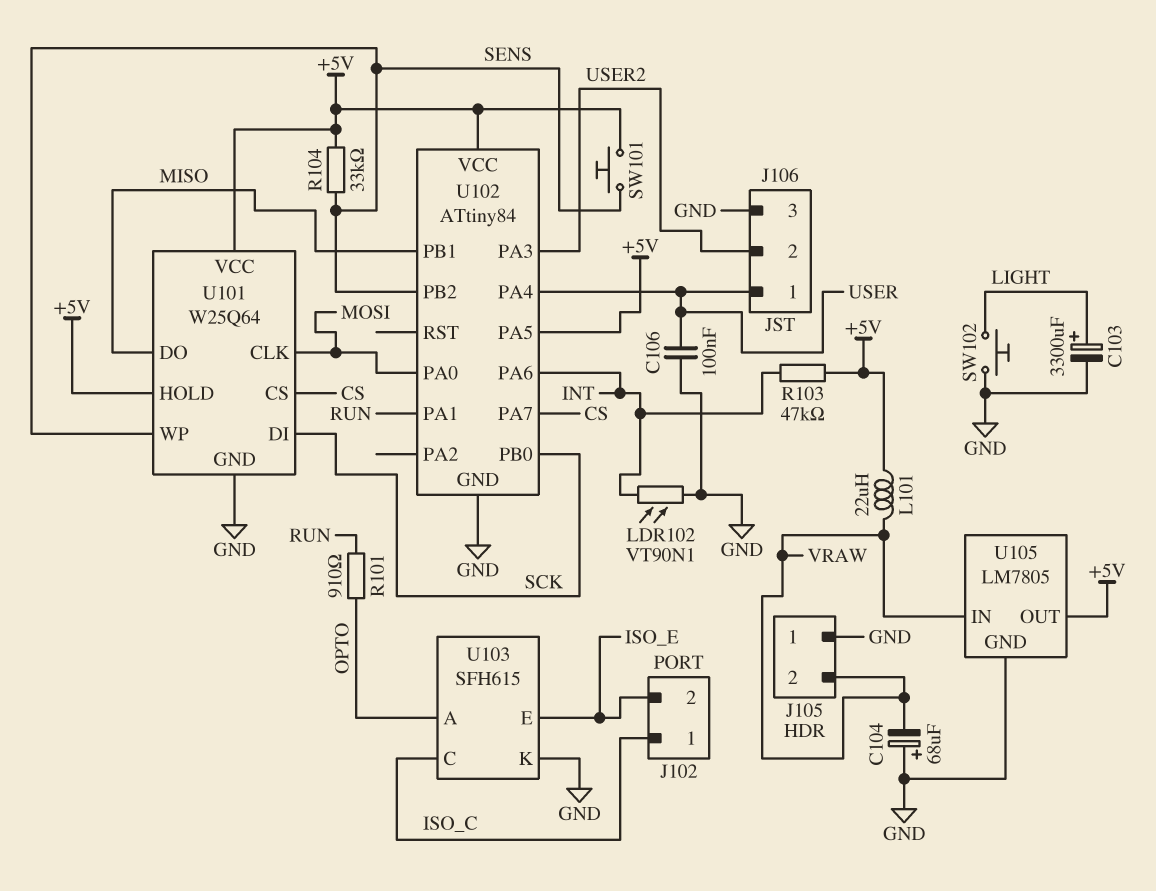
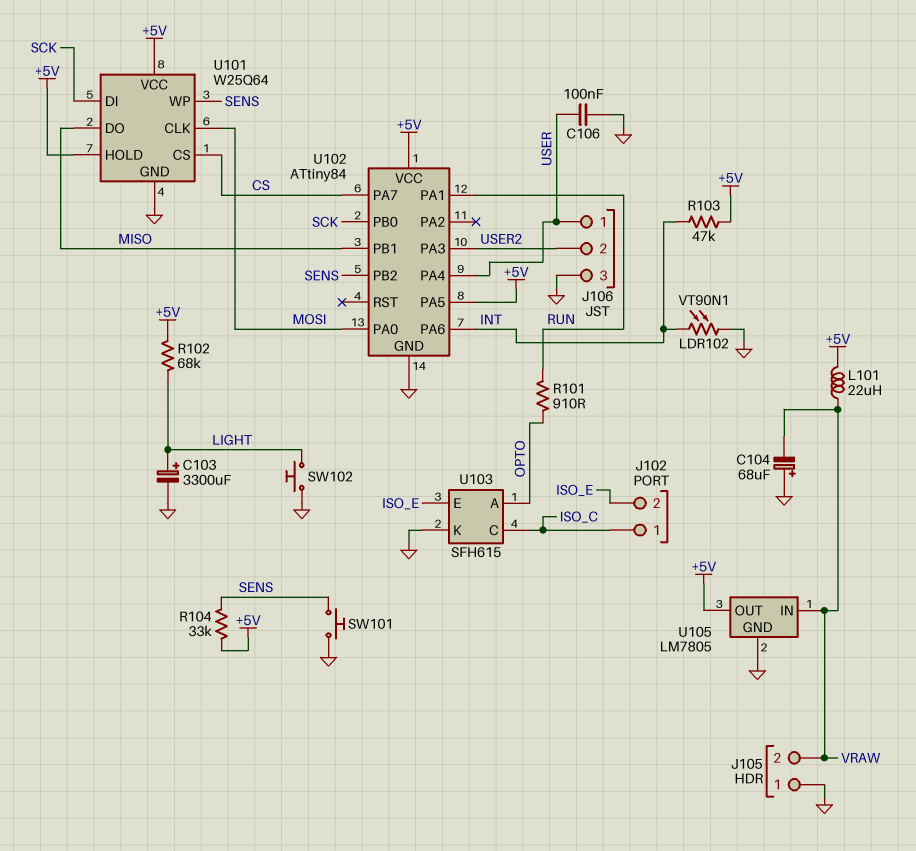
R102: none -> 68k (+5V, LIGHT)
SW101: button (+5V, SENS) -> button (GND, SENS)

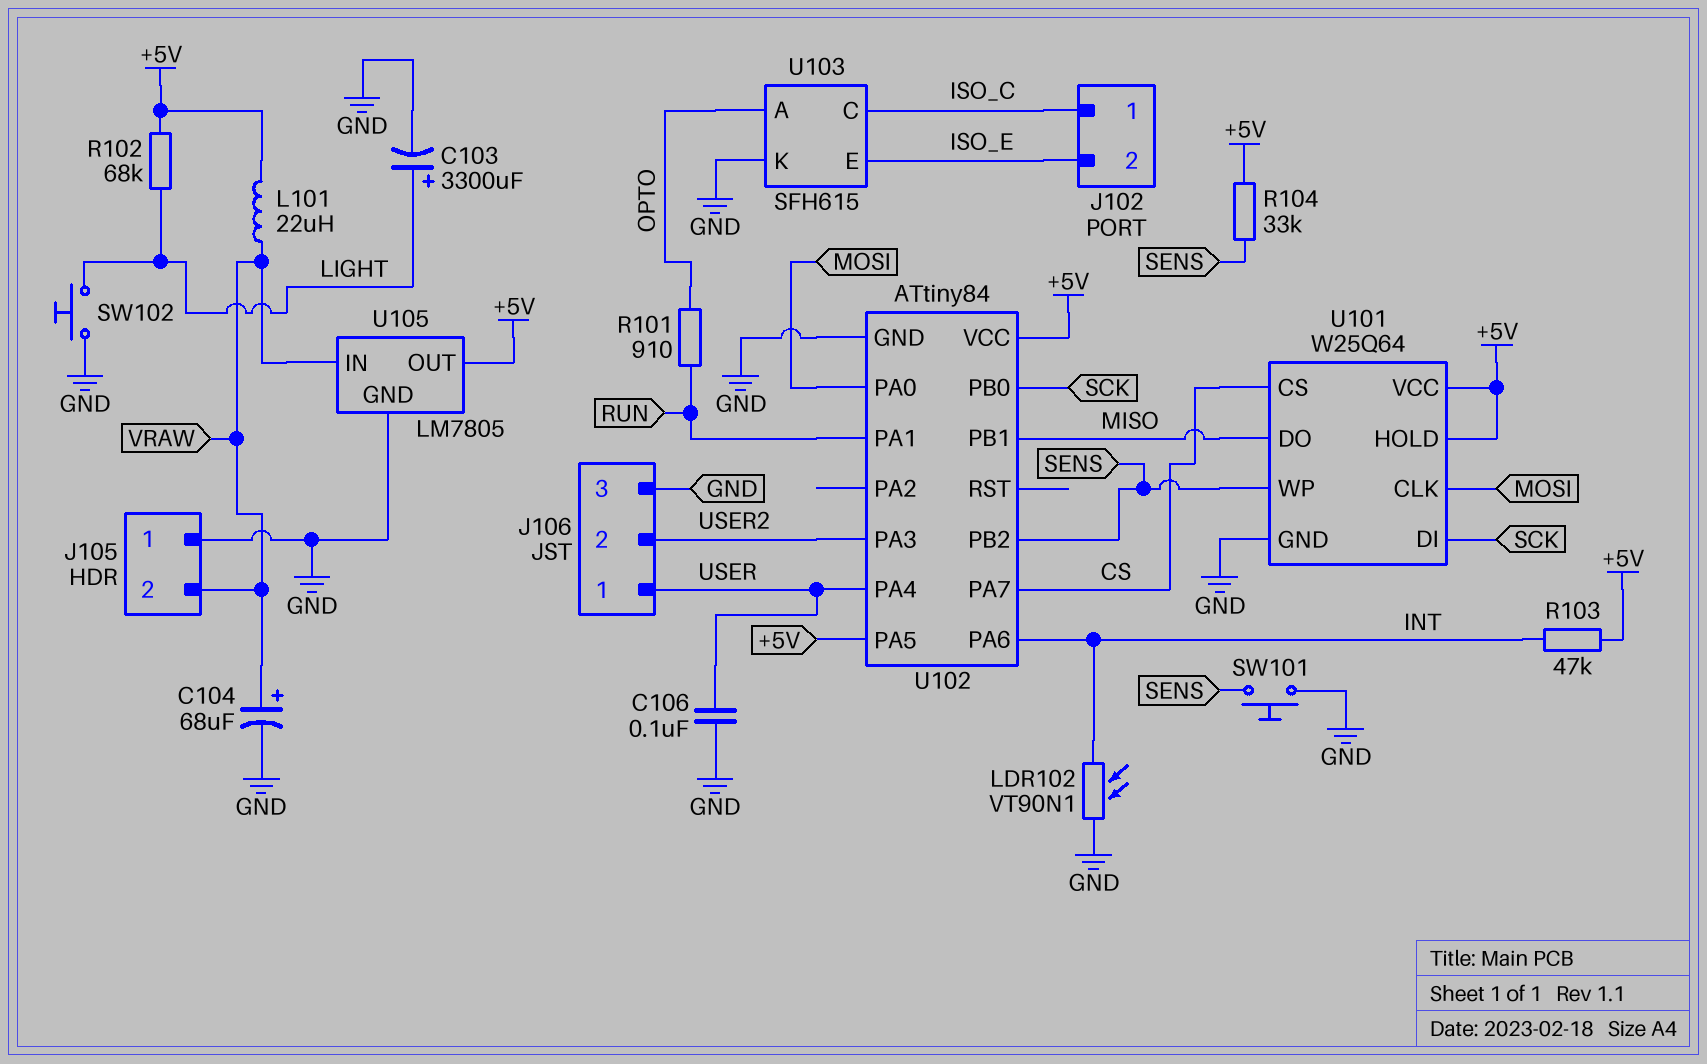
C104: 68uF (plus GND, minus VRAW) -> 68uF (plus VRAW, minus GND)

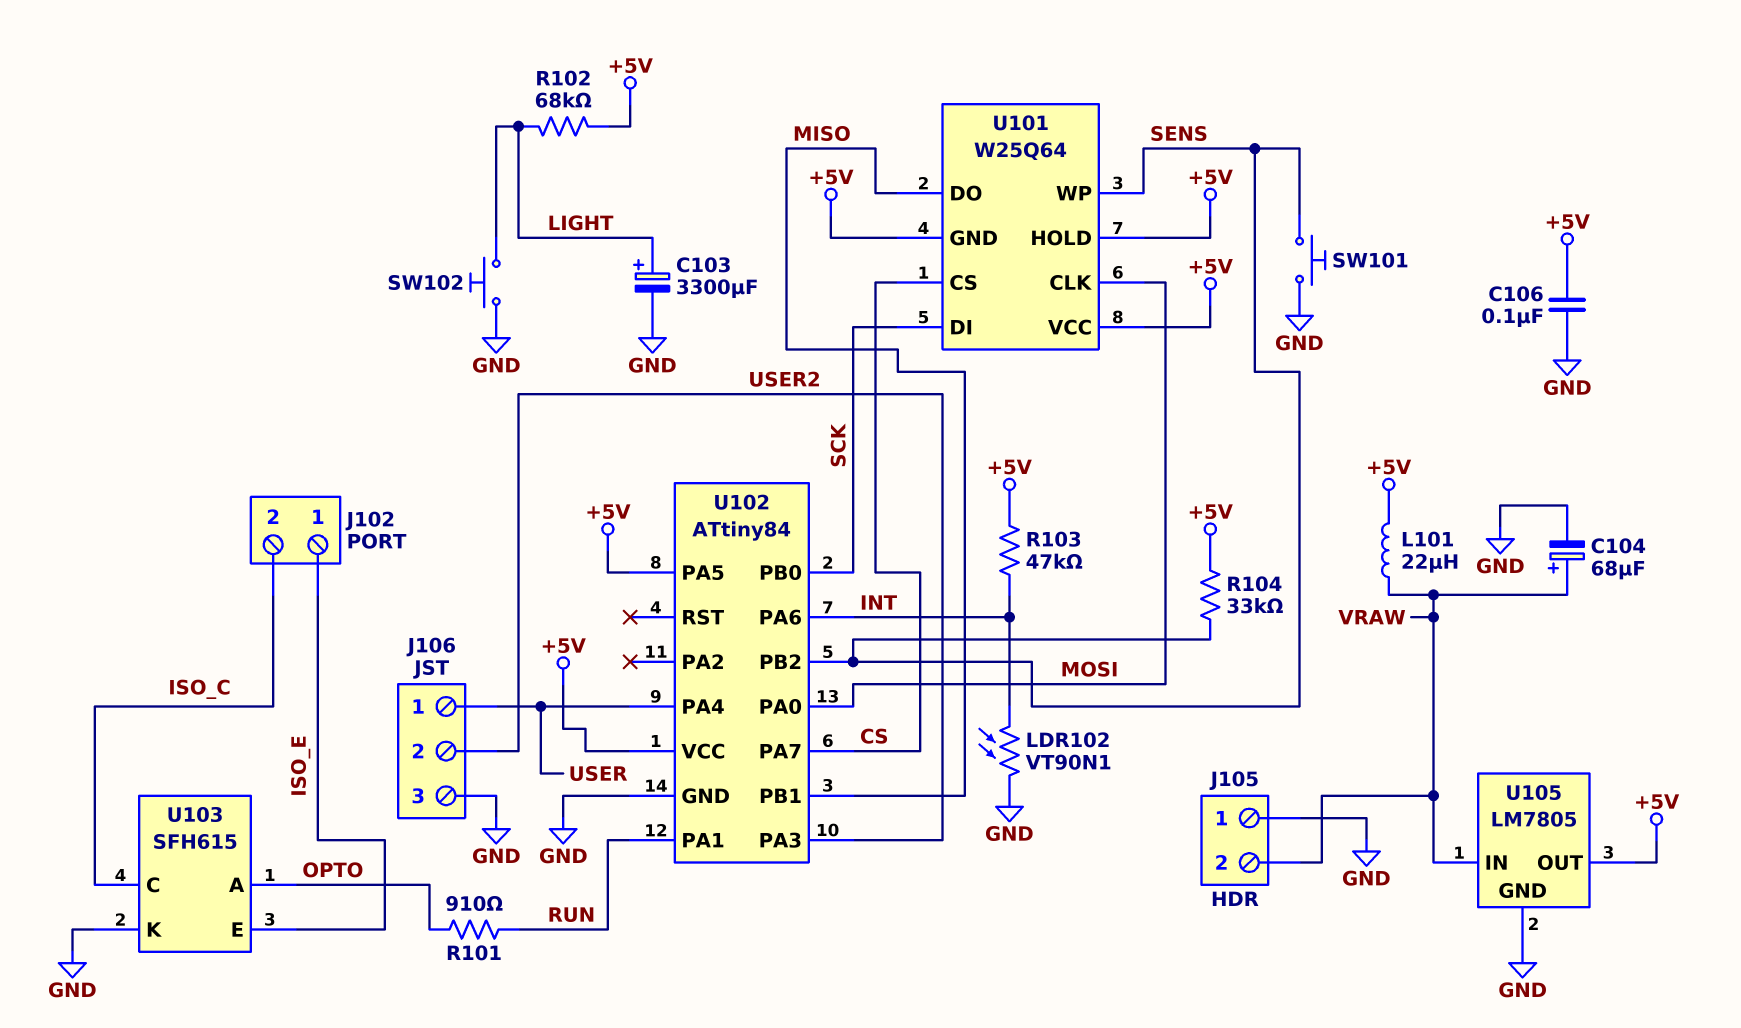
C106: 100nF (GND, USER) -> 100nF (+5V, GND)
J102 pin 1: ISO_C -> ISO_E
J102 pin 2: ISO_E -> ISO_C
U101 pin GND: GND -> +5V

